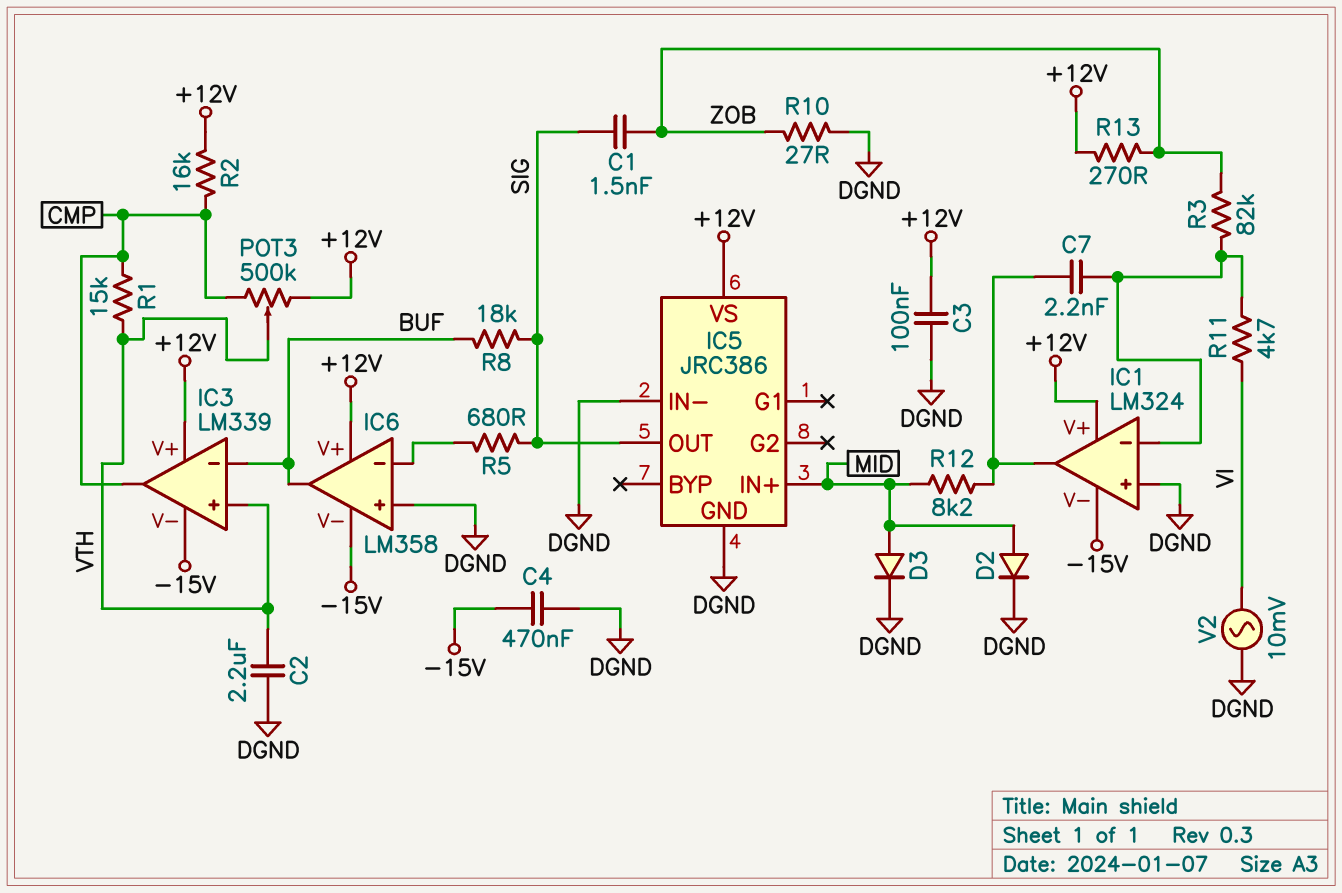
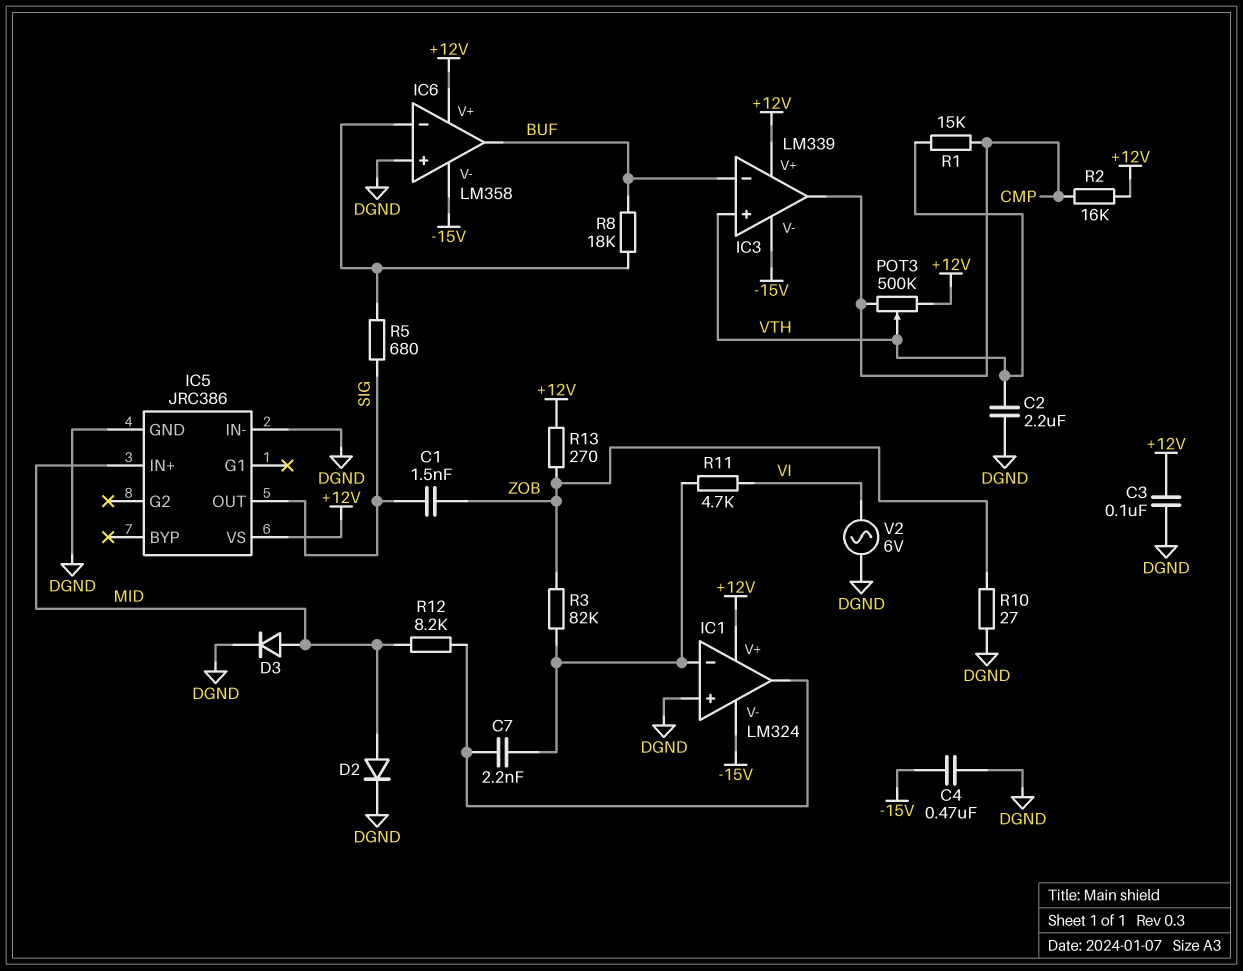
R8: 18k (BUF, SIG) -> 18k (BUF, IC6/in-)
V2: AC 10mV (DGND, VI) -> AC 6V (DGND, VI)

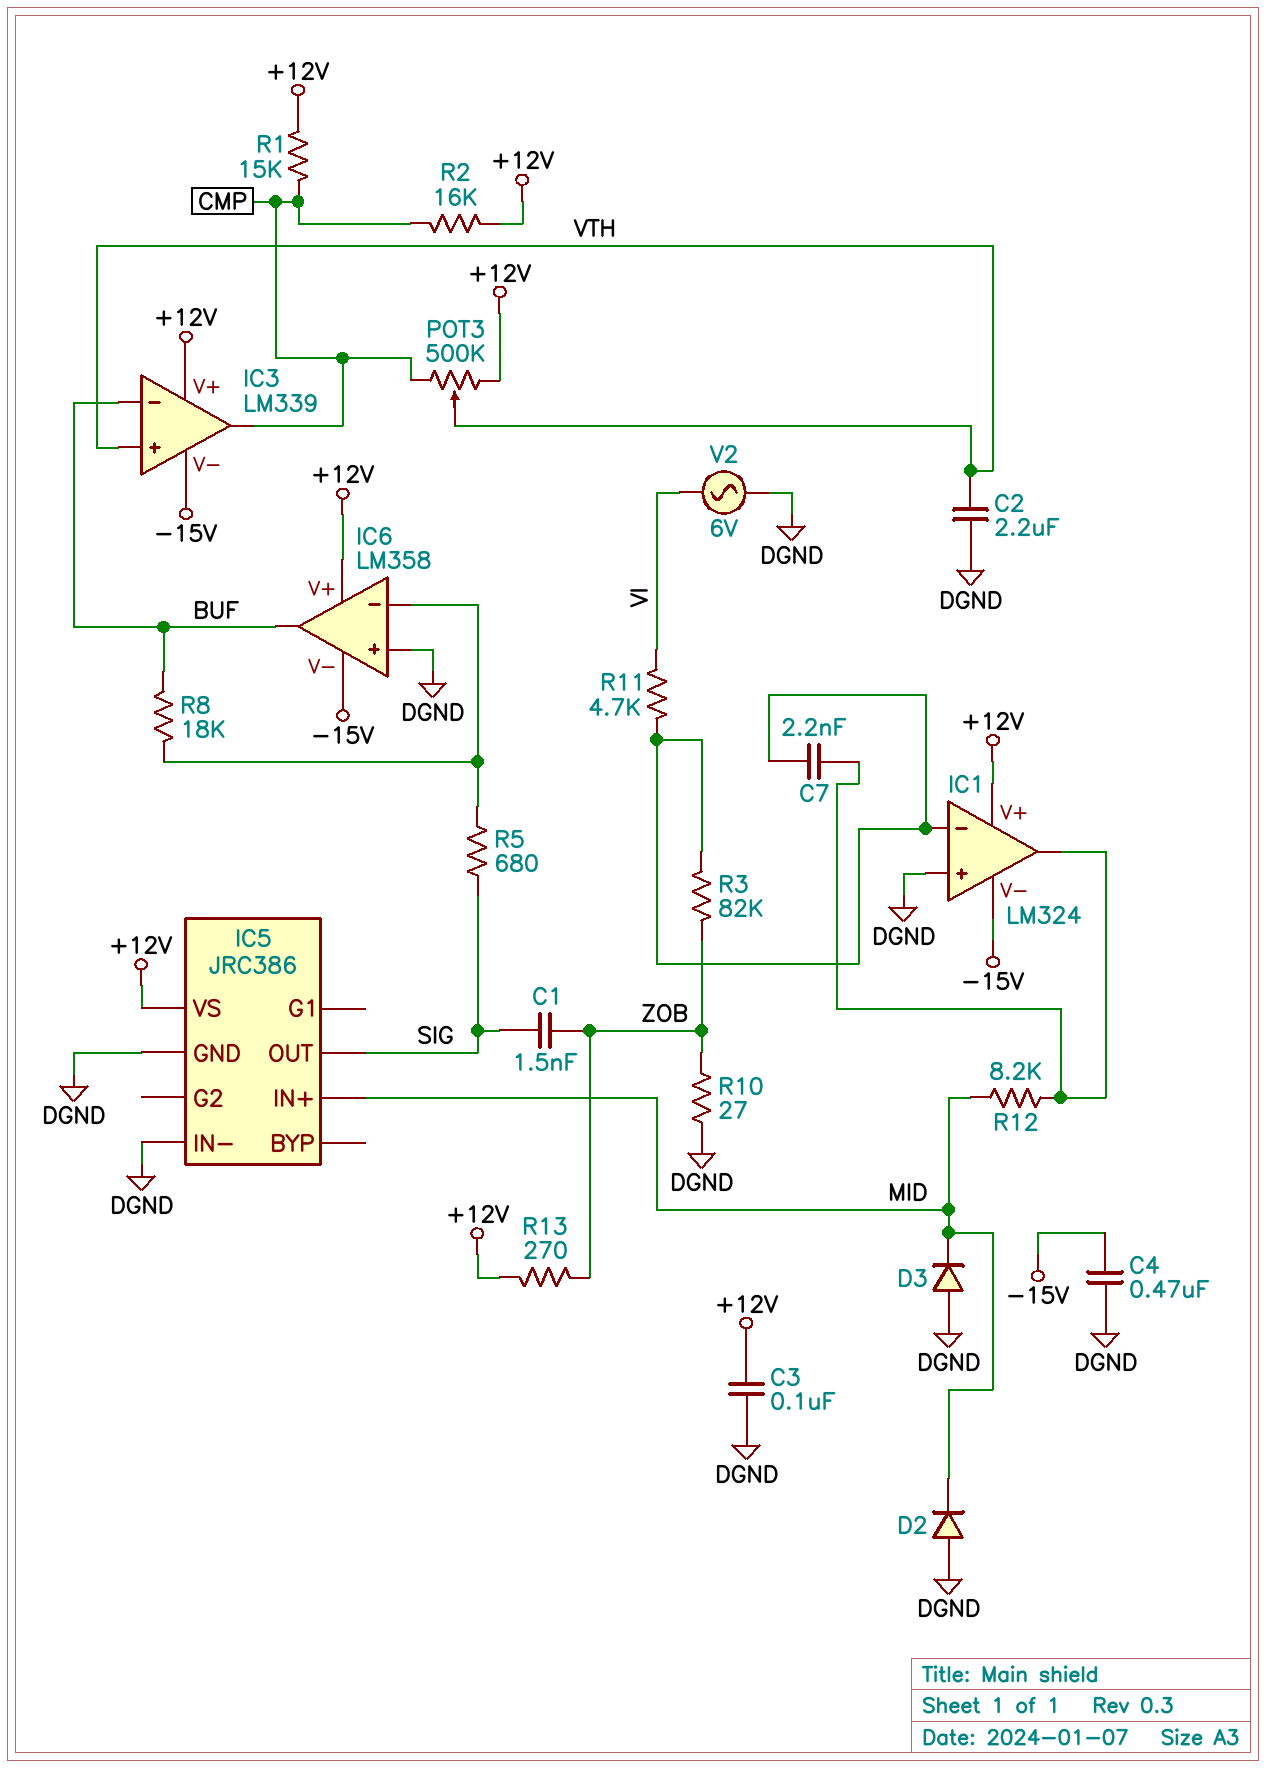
D2: diode (A MID, K DGND) -> diode (A DGND, K MID)
D3: diode (A MID, K DGND) -> diode (A DGND, K MID)
R1: 15k (CMP, VTH) -> 15k (+12V, CMP)

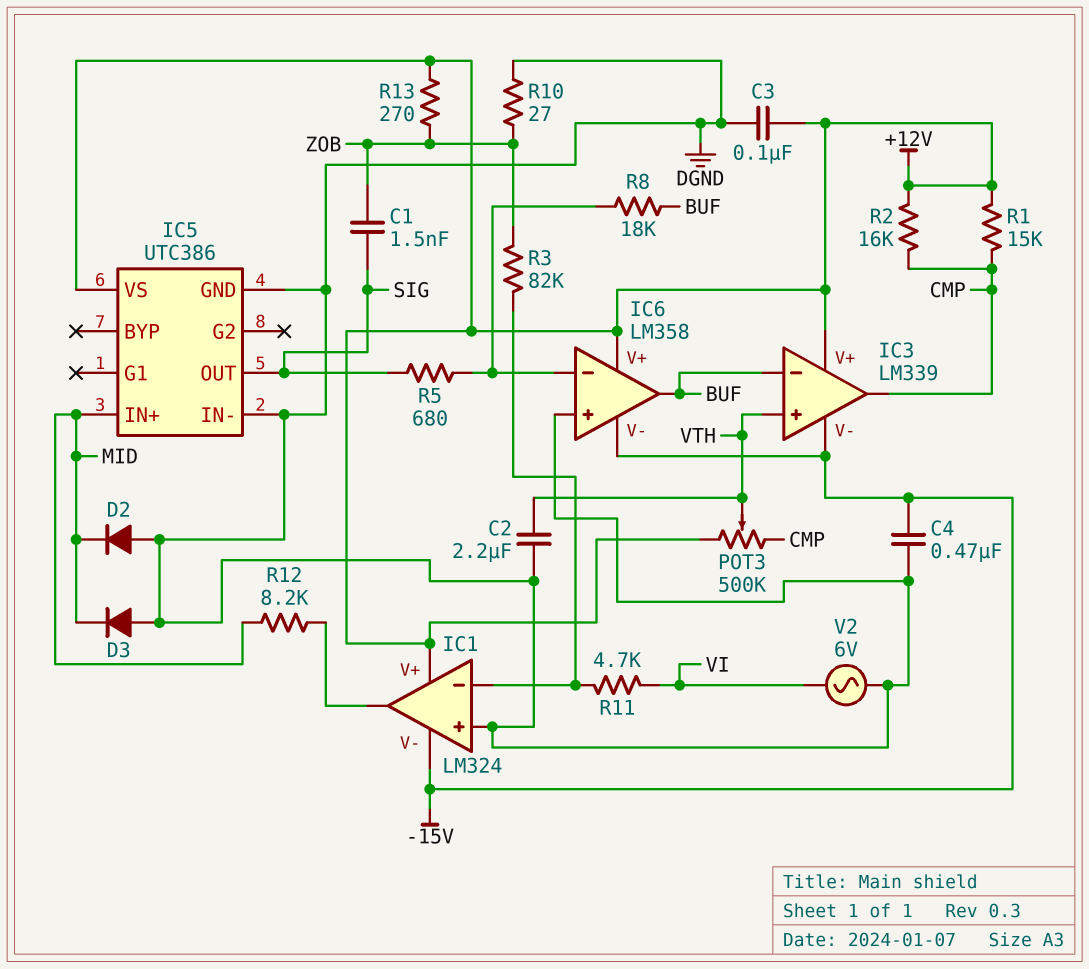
C7: 2.2nF (IC1/in-, IC1/out) -> none
IC5: JRC386 -> UTC386

